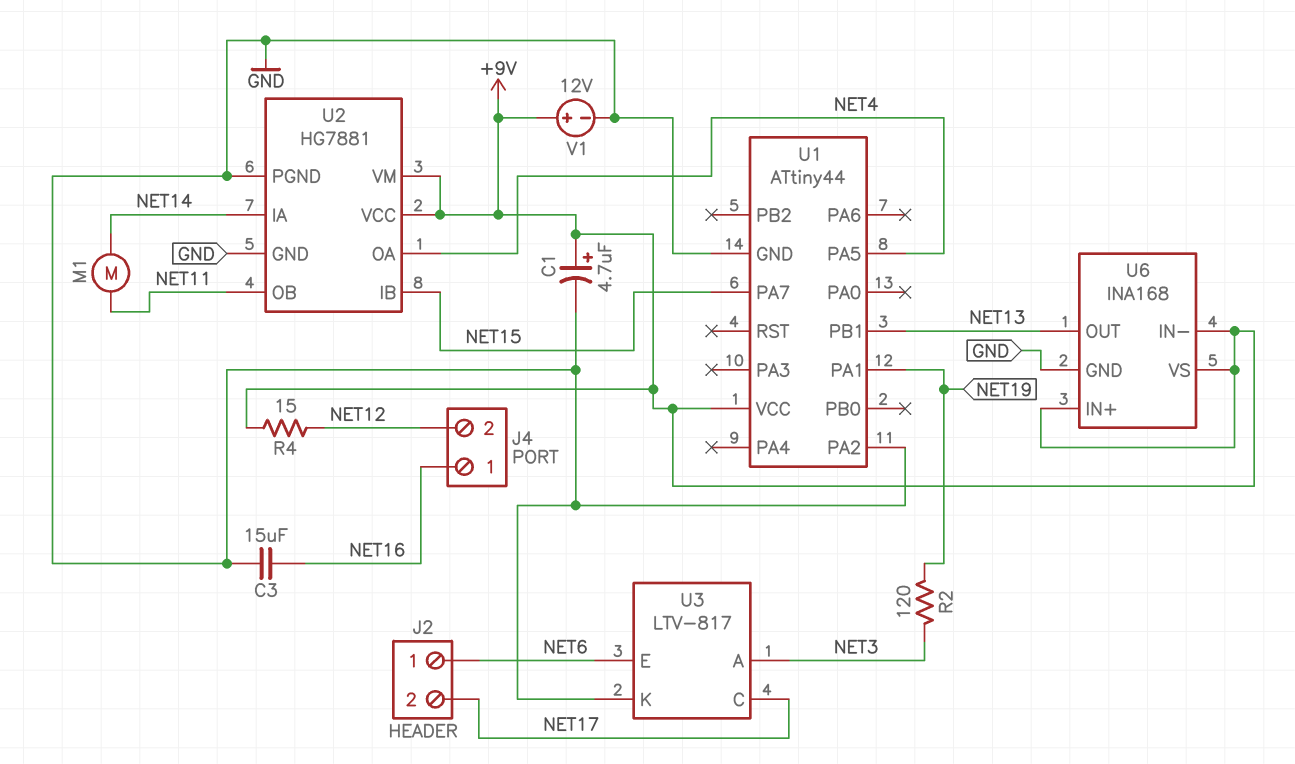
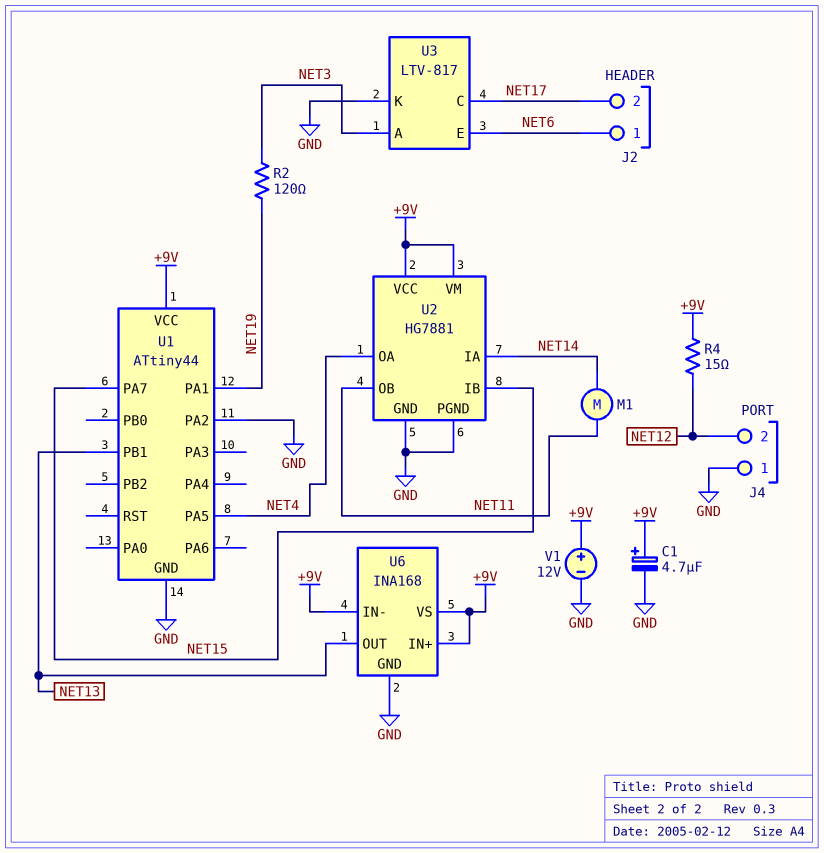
C3: 15uF (GND, NET16) -> none
J4 pin 1: NET16 -> GND

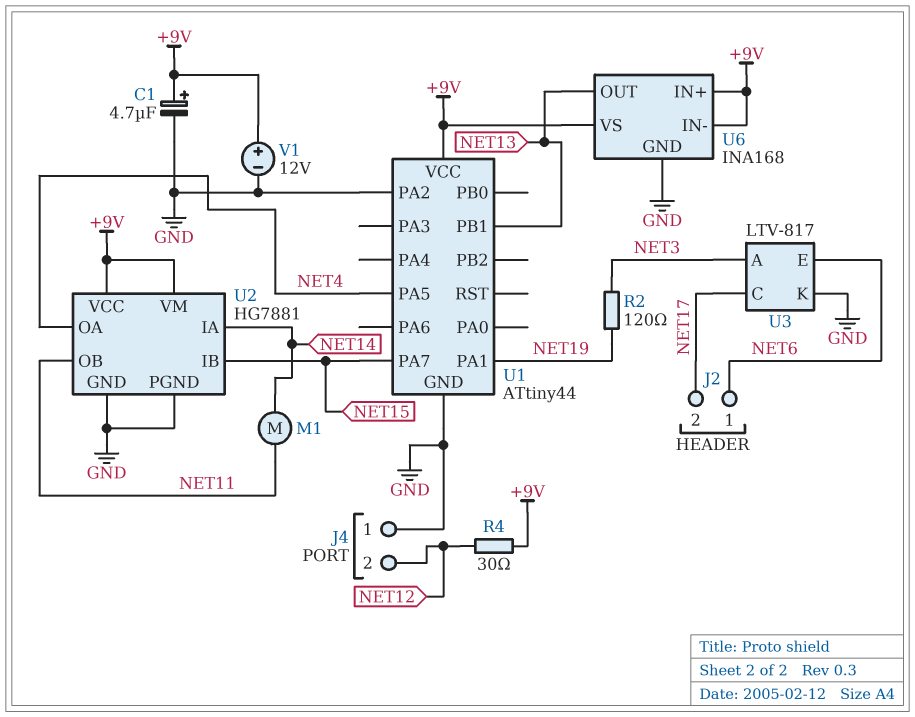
R4: 15 (+9V, NET12) -> 30 (+9V, NET12)

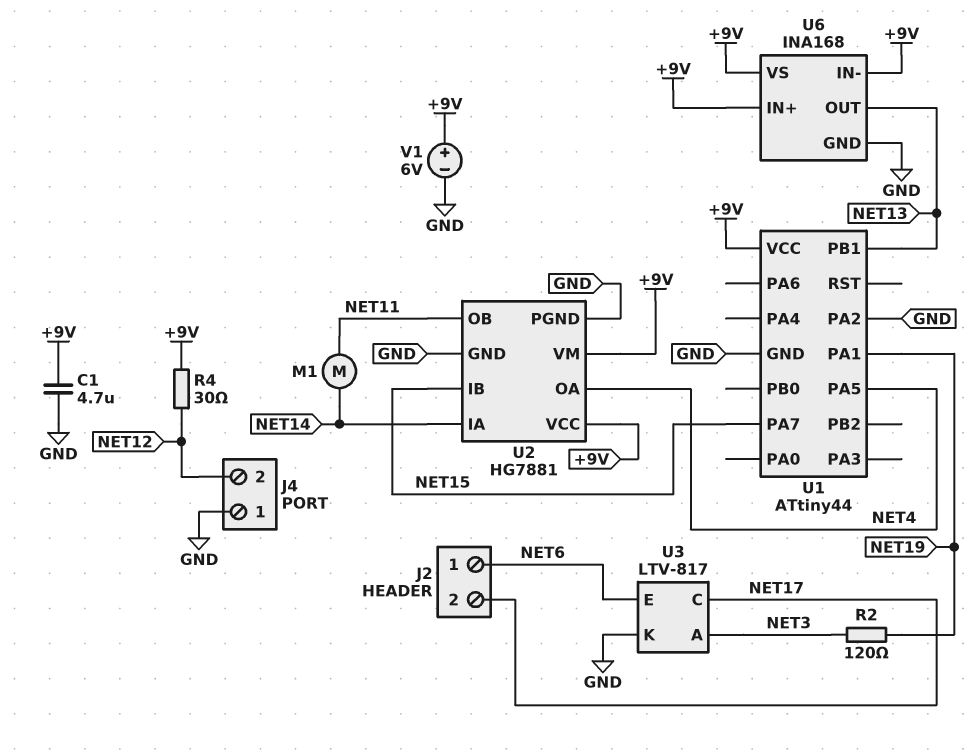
C1: 4.7uF (plus +9V, minus GND) -> 4.7uF (+9V, GND)
V1: 12V (plus +9V, minus GND) -> 6V (plus +9V, minus GND)

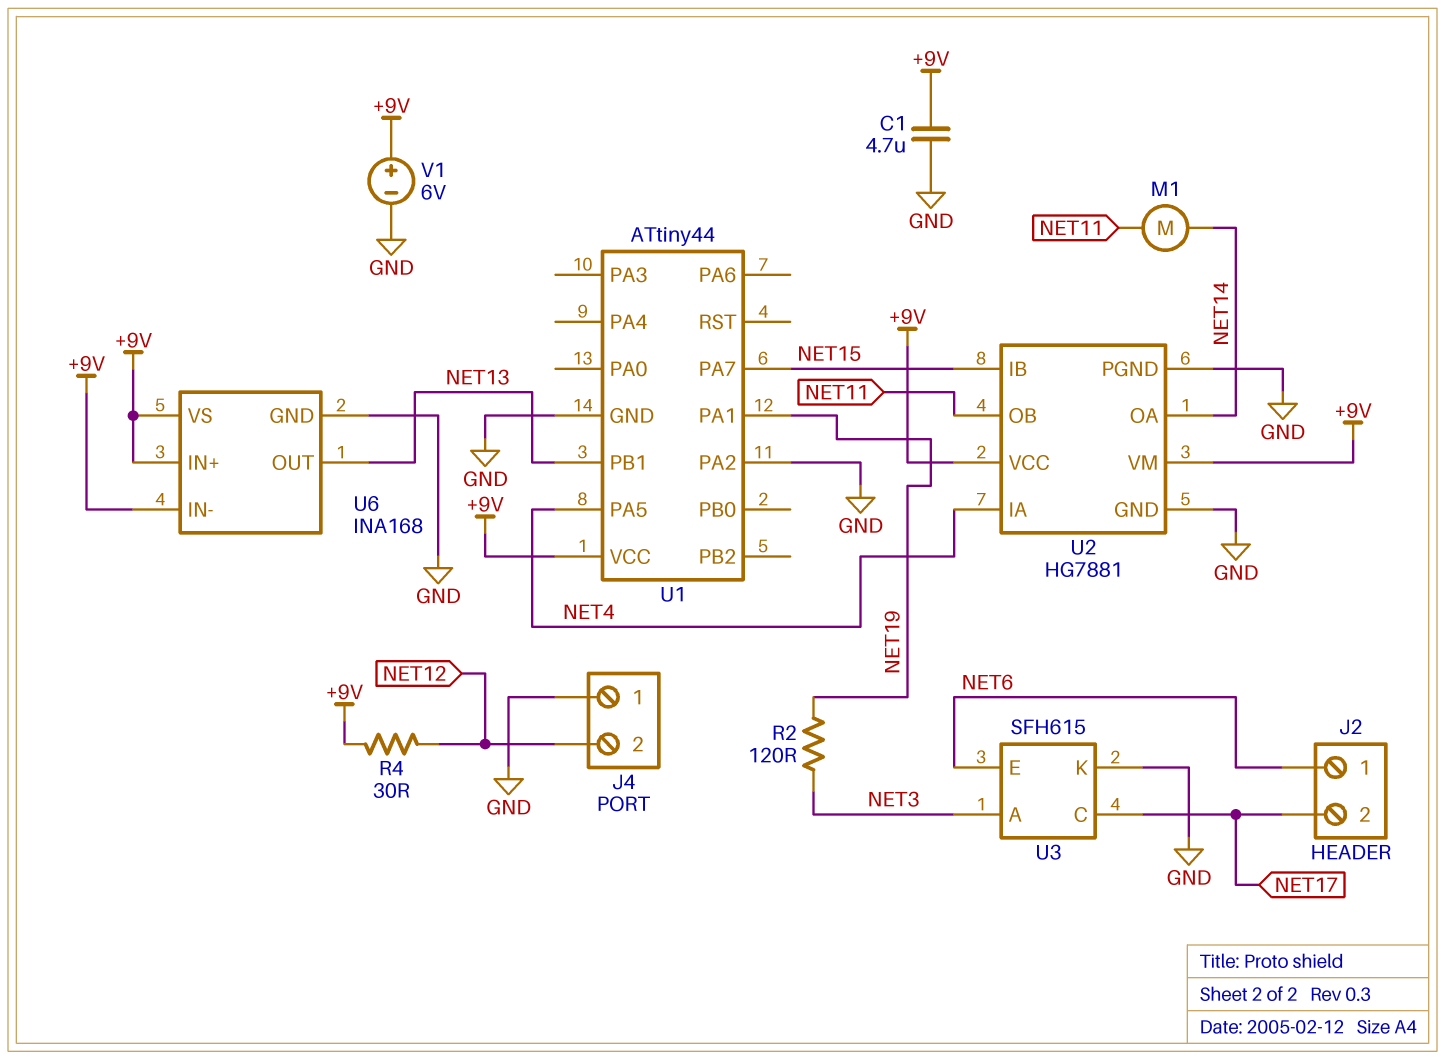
U2 pin IA: NET14 -> NET4
U2 pin OA: NET4 -> NET14
U3: LTV-817 -> SFH615

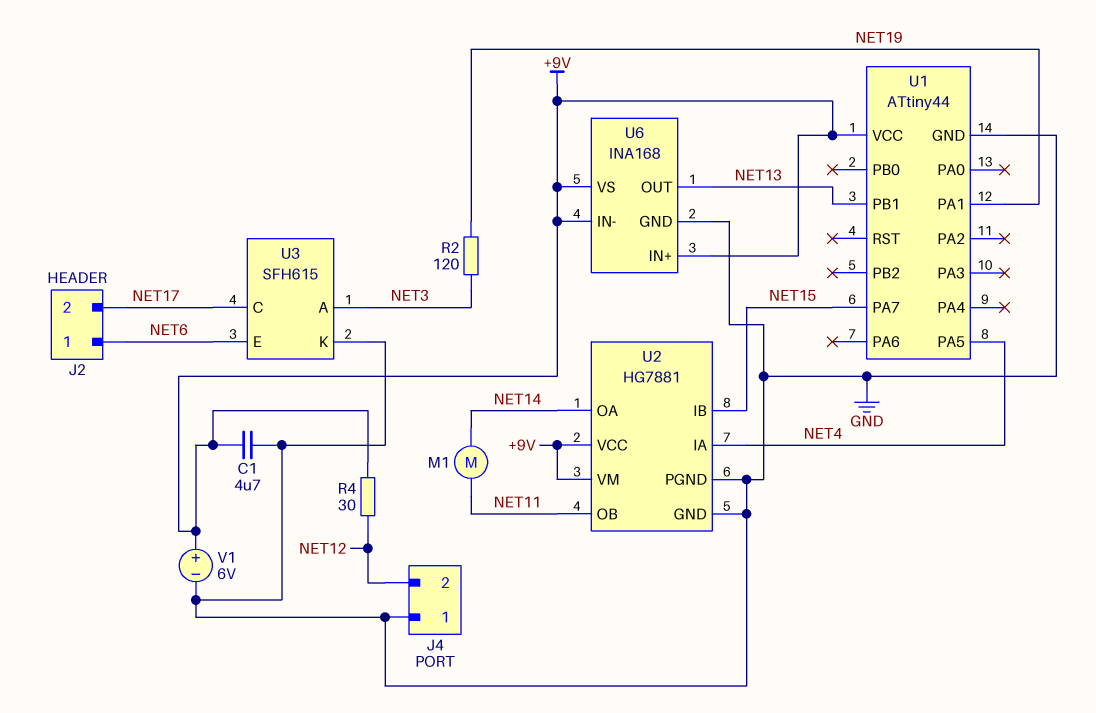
U1 pin PA2: GND -> none

